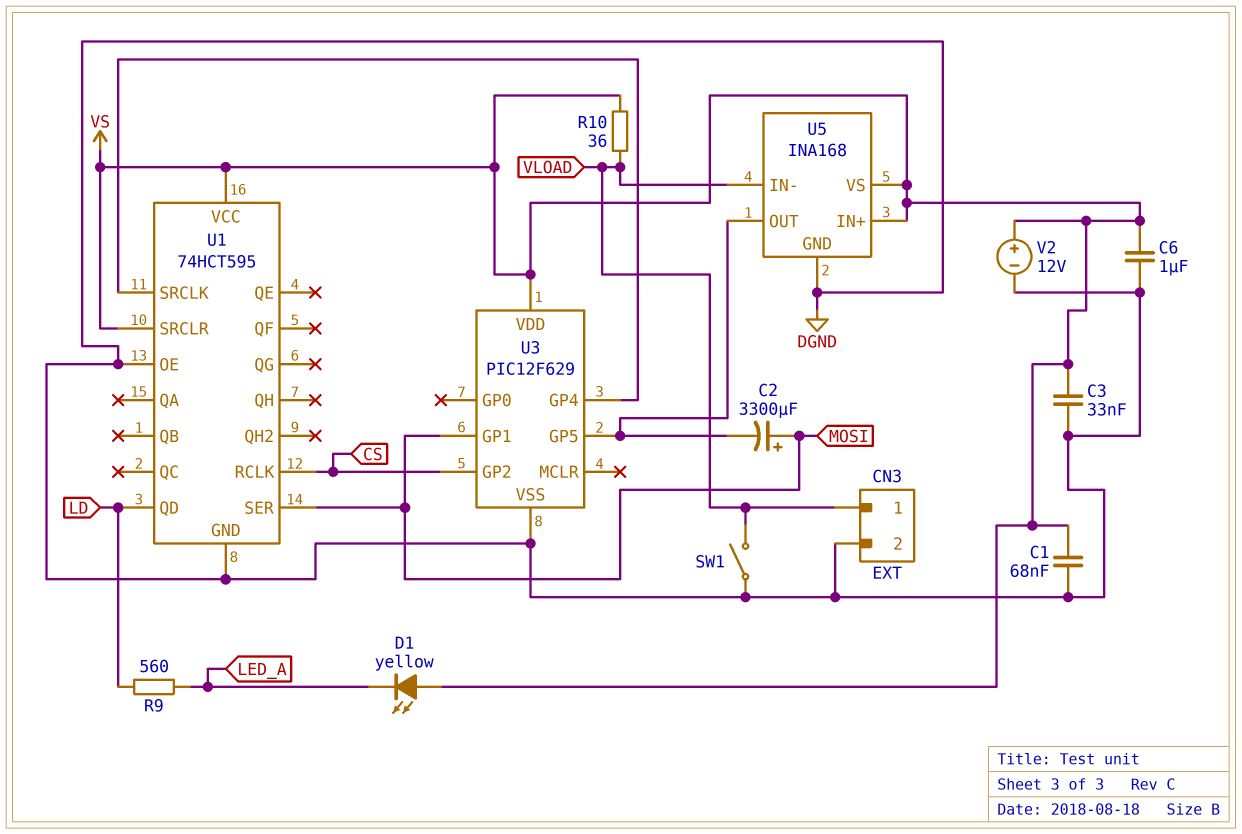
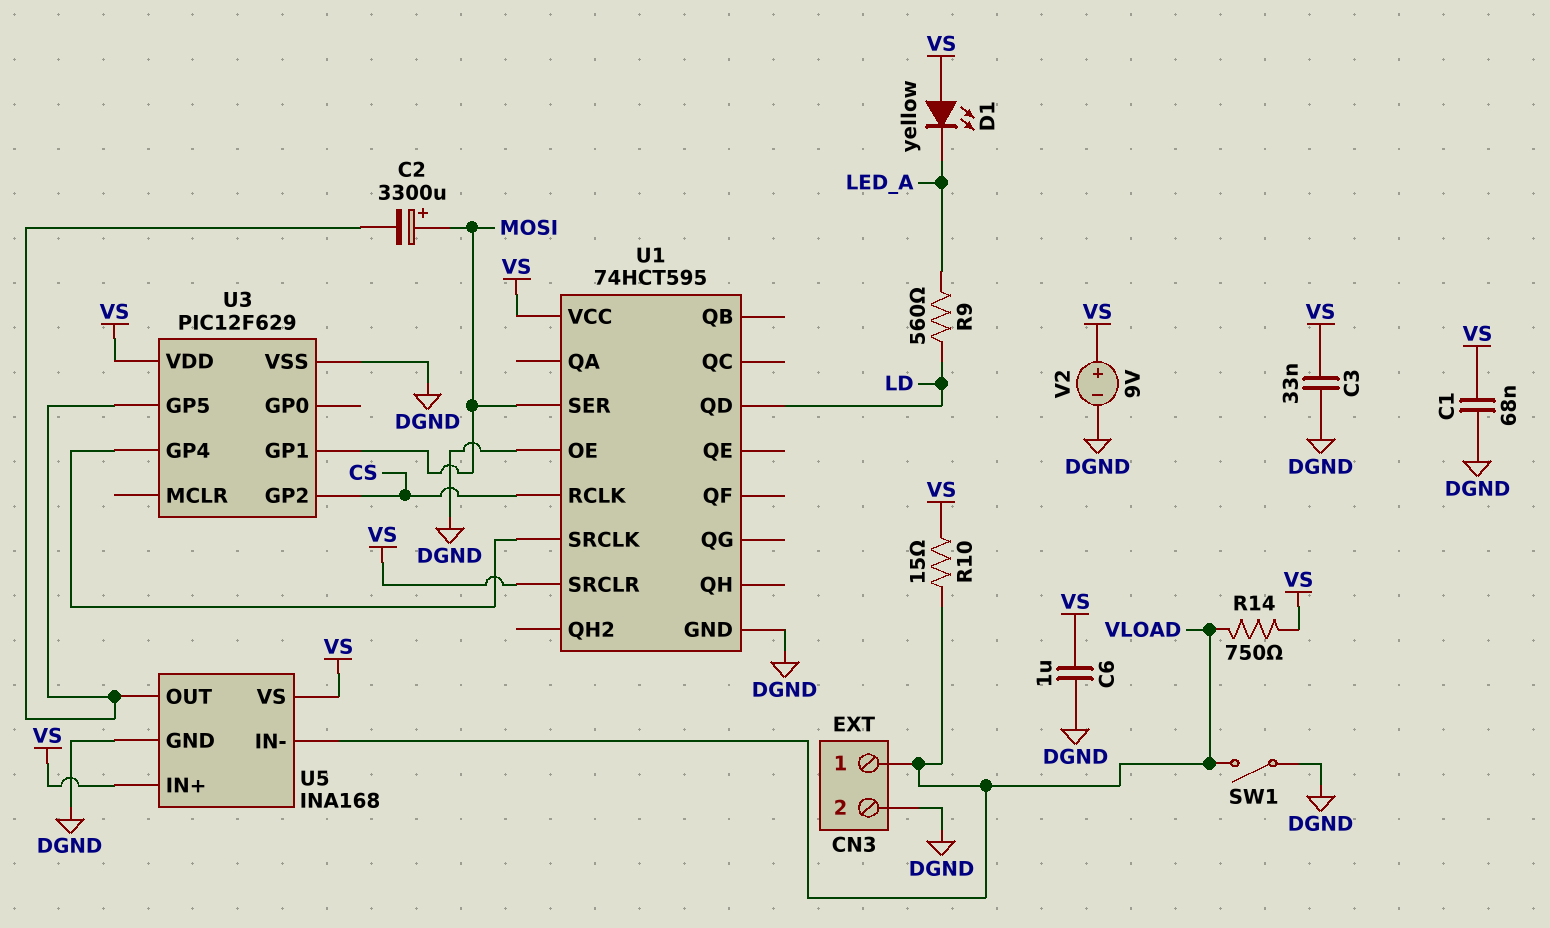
R10: 36 (VLOAD, VS) -> 15 (VLOAD, VS)
R14: none -> 750 (VLOAD, VS)
V2: 12V (plus VS, minus DGND) -> 9V (plus VS, minus DGND)

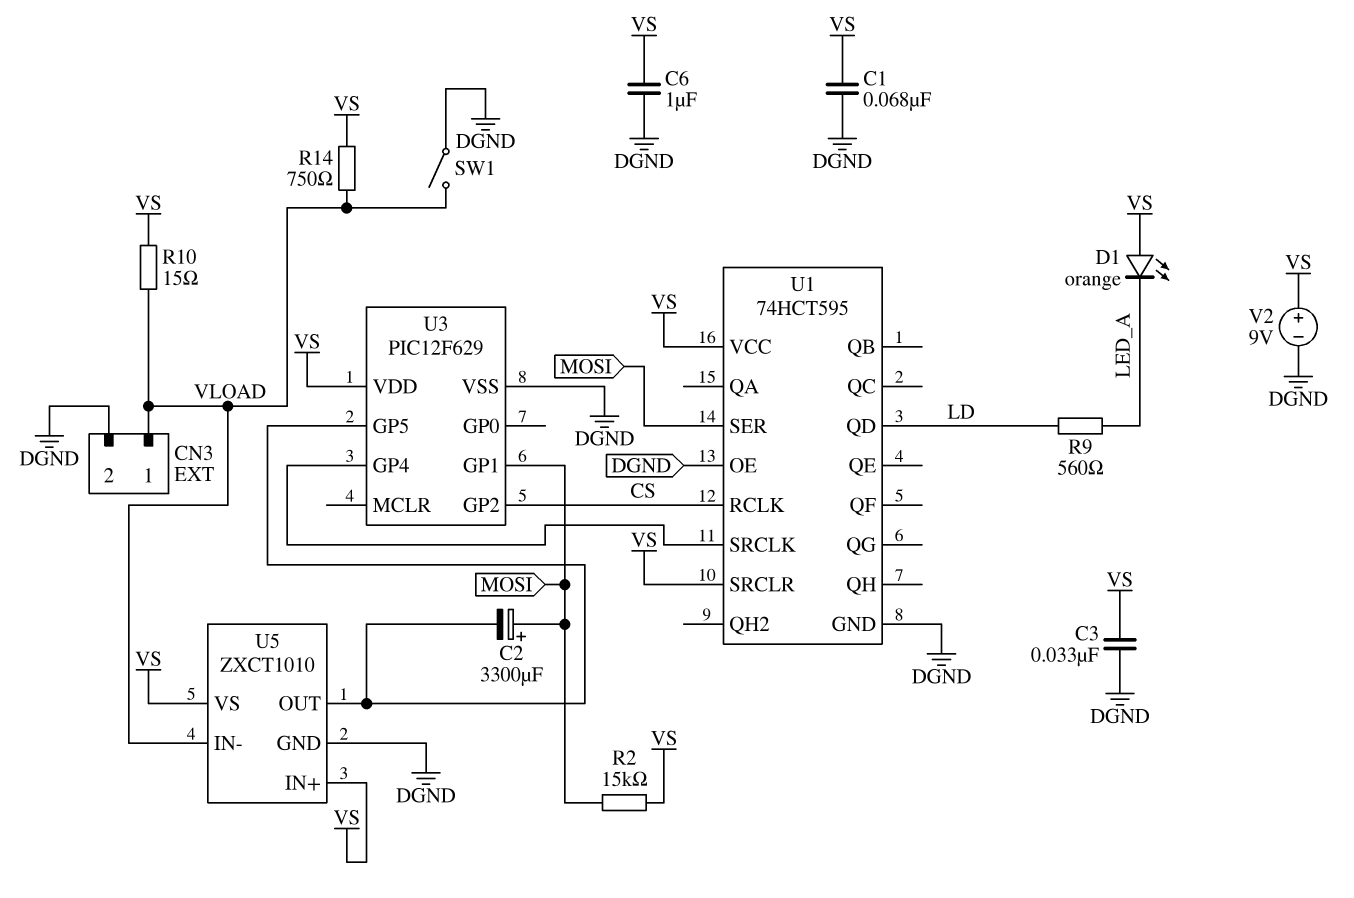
D1: LED yellow (A VS, K LED_A) -> LED orange (A VS, K LED_A)
R2: none -> 15k (MOSI, VS)
U5: INA168 -> ZXCT1010

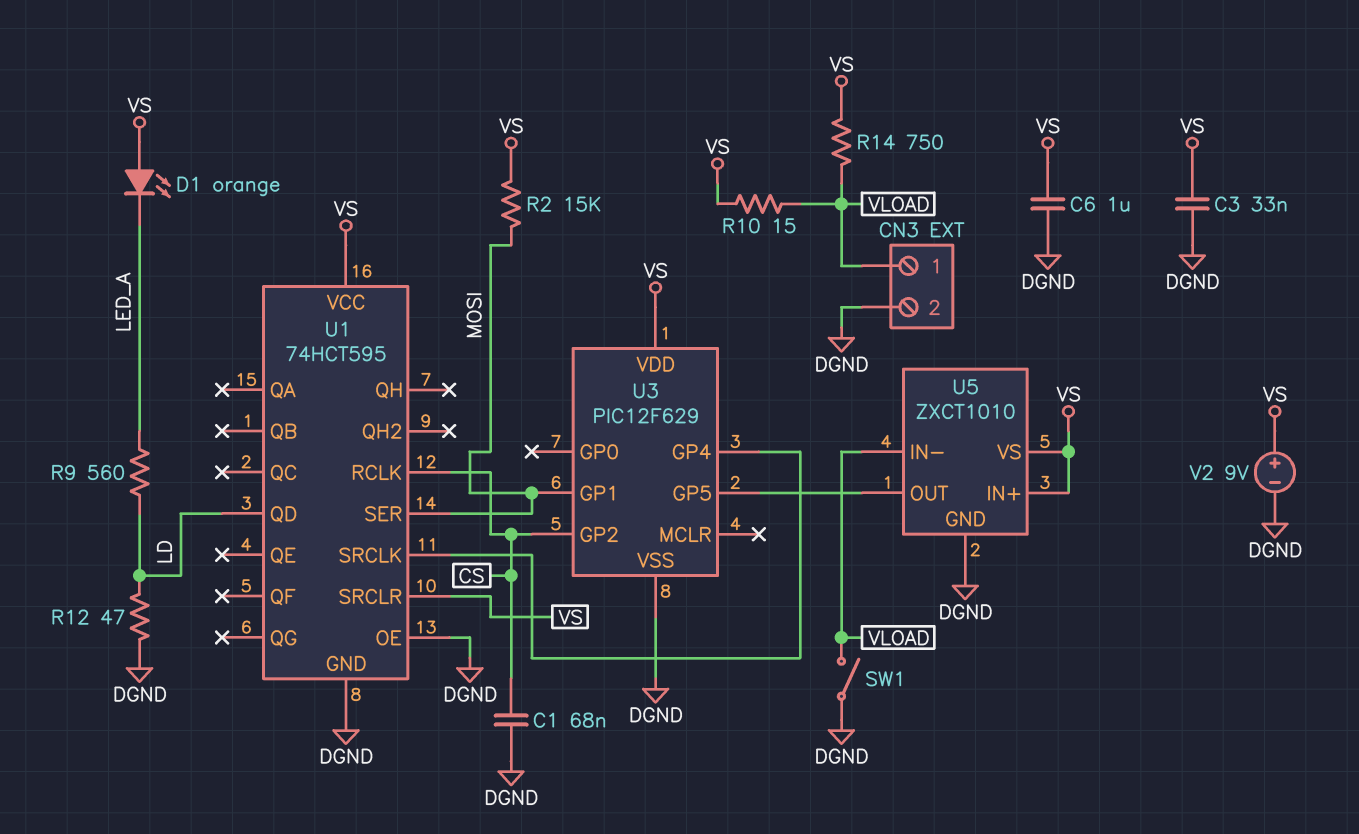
C1: 68nF (DGND, VS) -> 68nF (CS, DGND)
C2: 3300uF (plus MOSI, minus U3/GP5) -> none
R12: none -> 47 (DGND, LD)

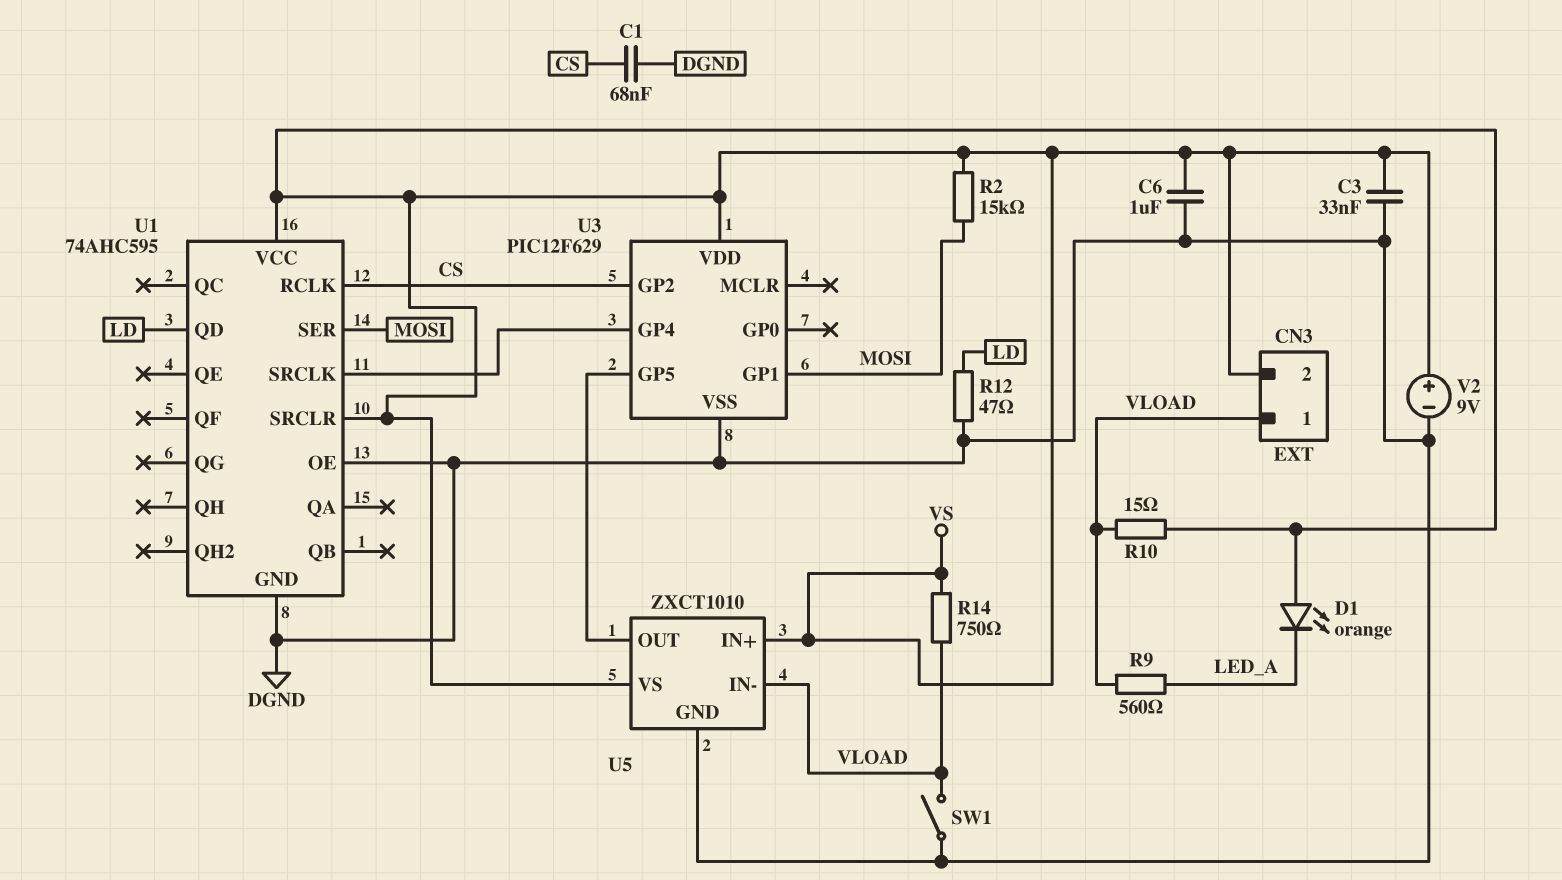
CN3 pin 2: DGND -> VS
R9: 560 (LD, LED_A) -> 560 (LED_A, VLOAD)
U1: 74HCT595 -> 74AHC595

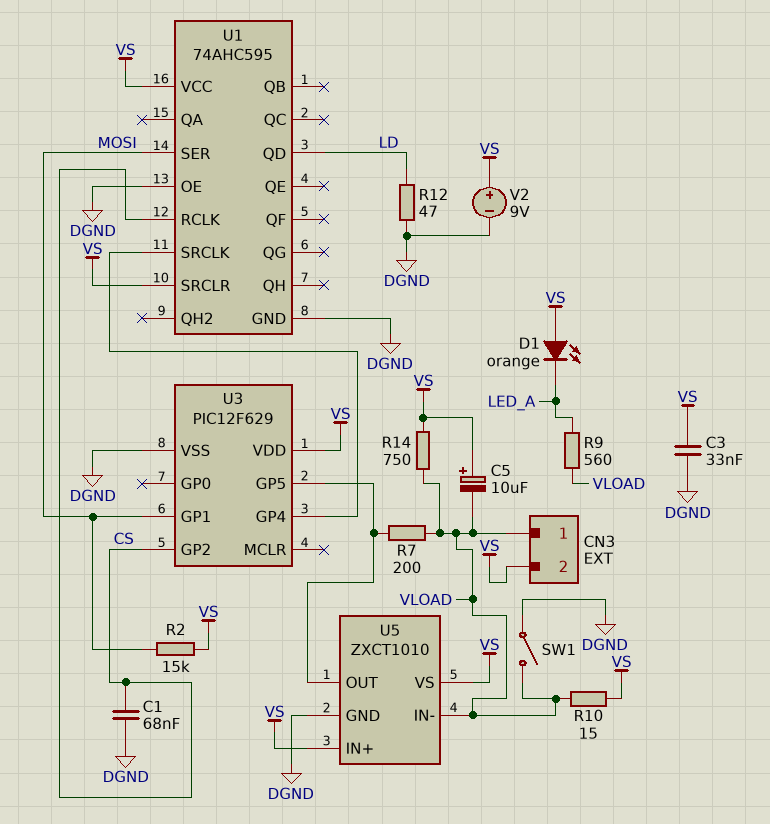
C5: none -> 10uF (plus VS, minus VLOAD)
C6: 1uF (DGND, VS) -> none
R7: none -> 200 (U3/GP5, VLOAD)

